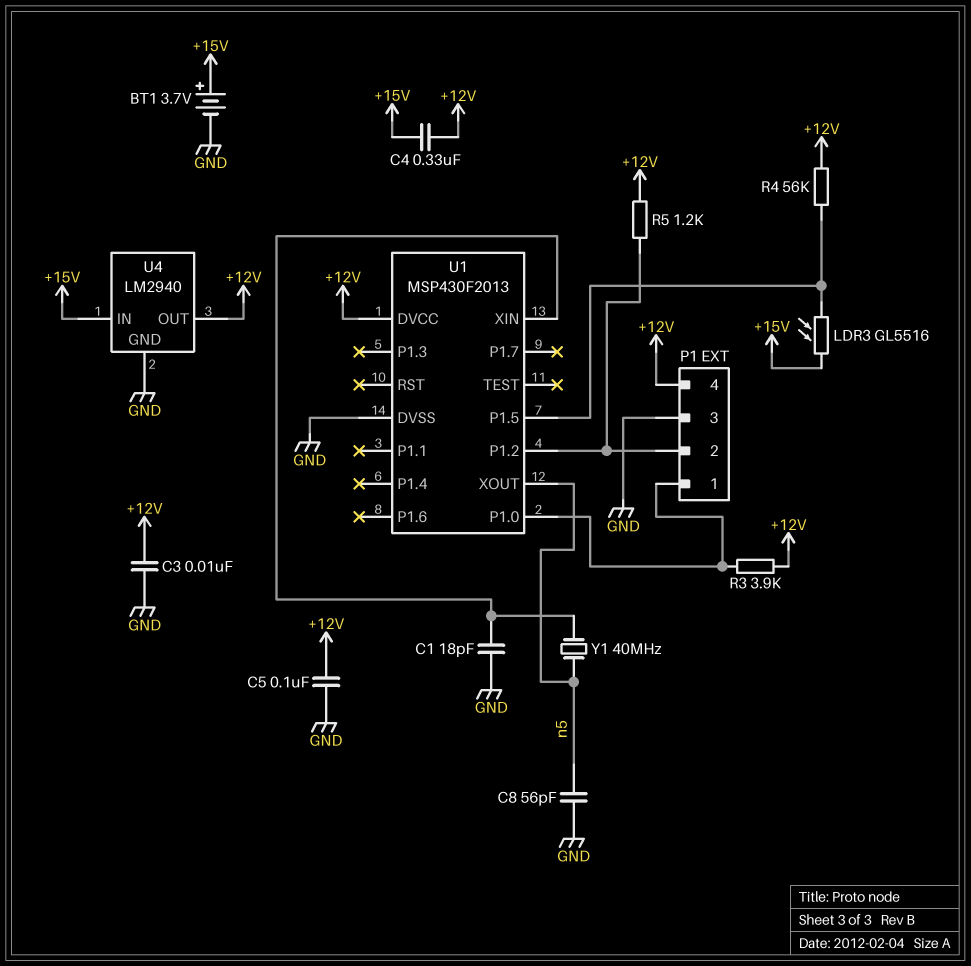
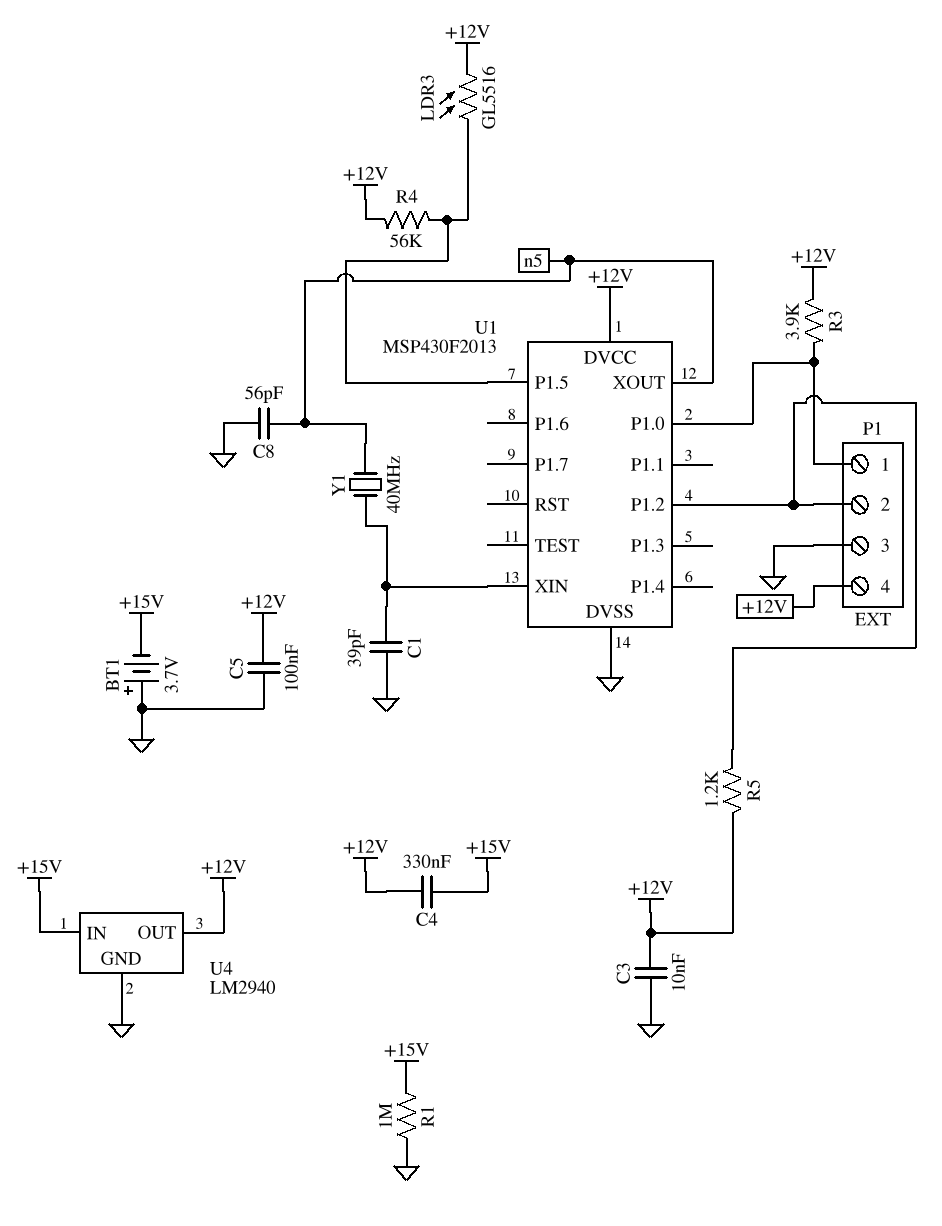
BT1: 3.7V (plus +15V, minus GND) -> 3.7V (plus GND, minus +15V)
C1: 18pF (GND, U1/XIN) -> 39pF (GND, U1/XIN)
LDR3: GL5516 (+15V, U1/P1.5) -> GL5516 (+12V, U1/P1.5)
R1: none -> 1M (+15V, GND)

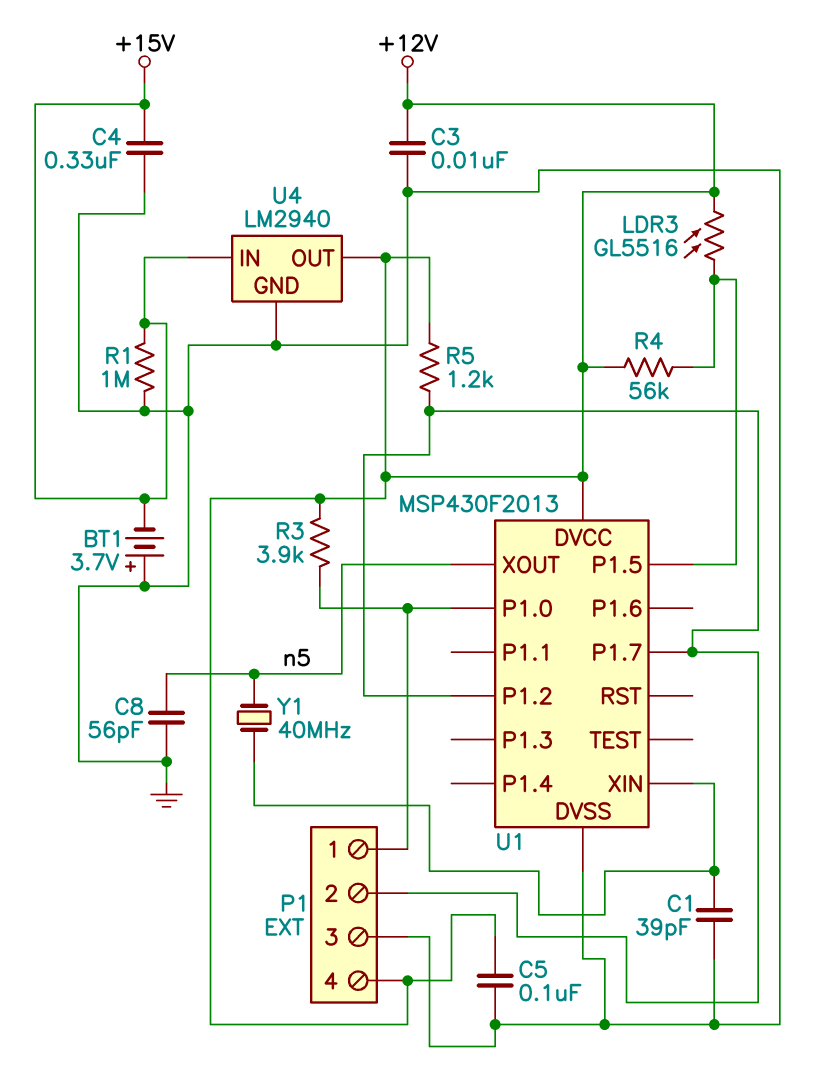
C4: 330nF (+12V, +15V) -> 330nF (+15V, GND)
U1 pin P1.7: none -> P1/2

